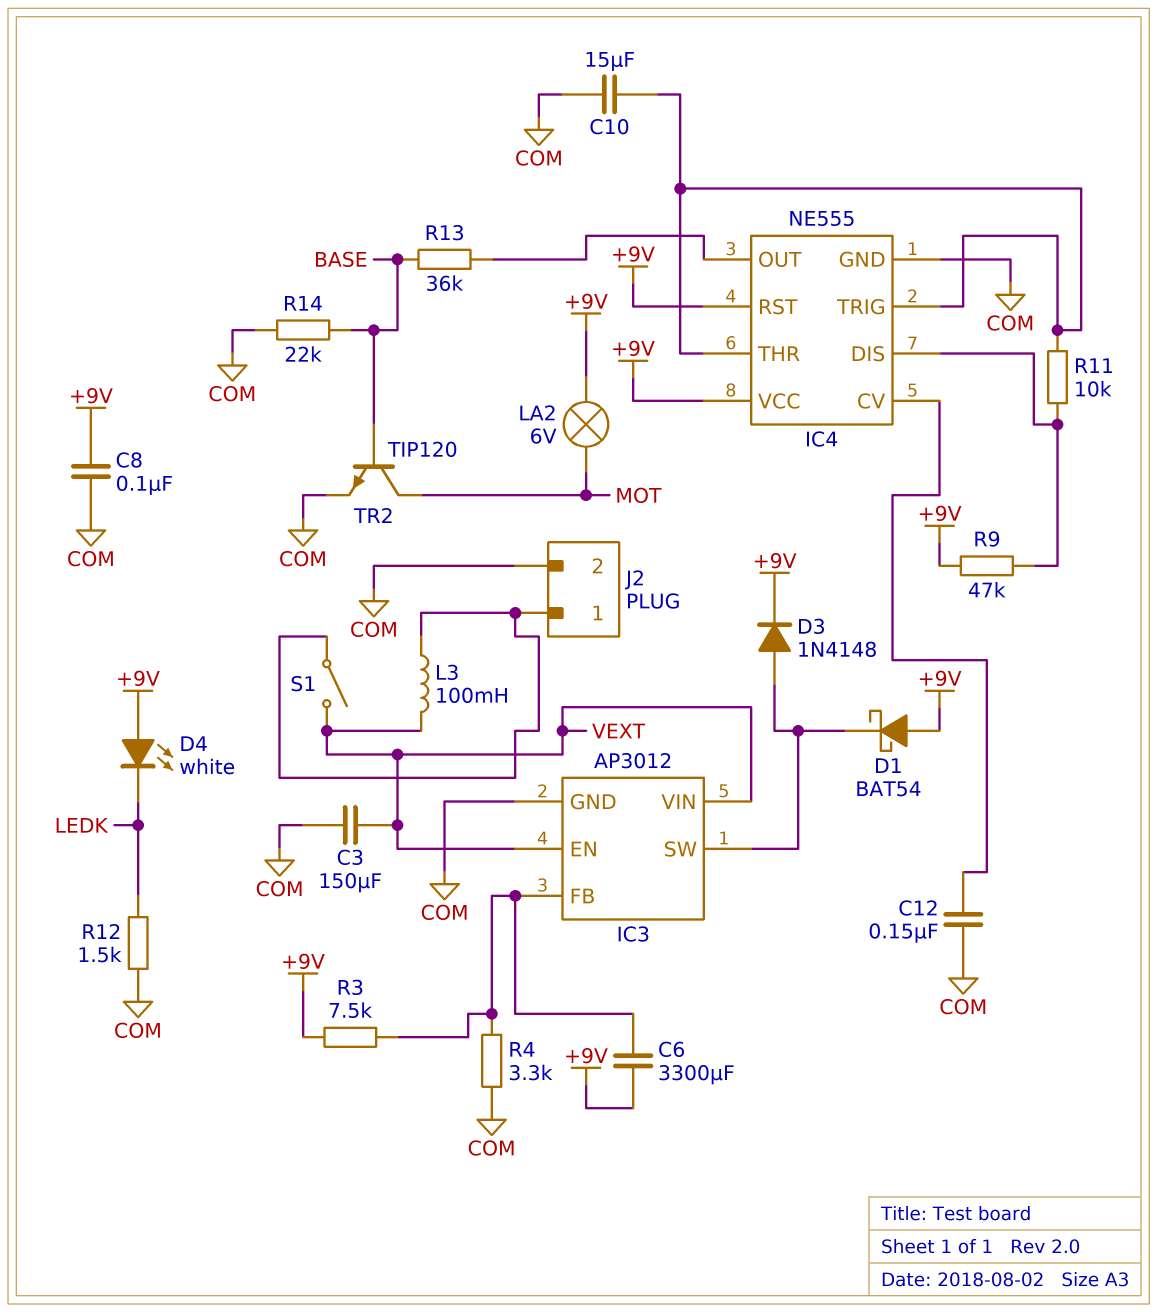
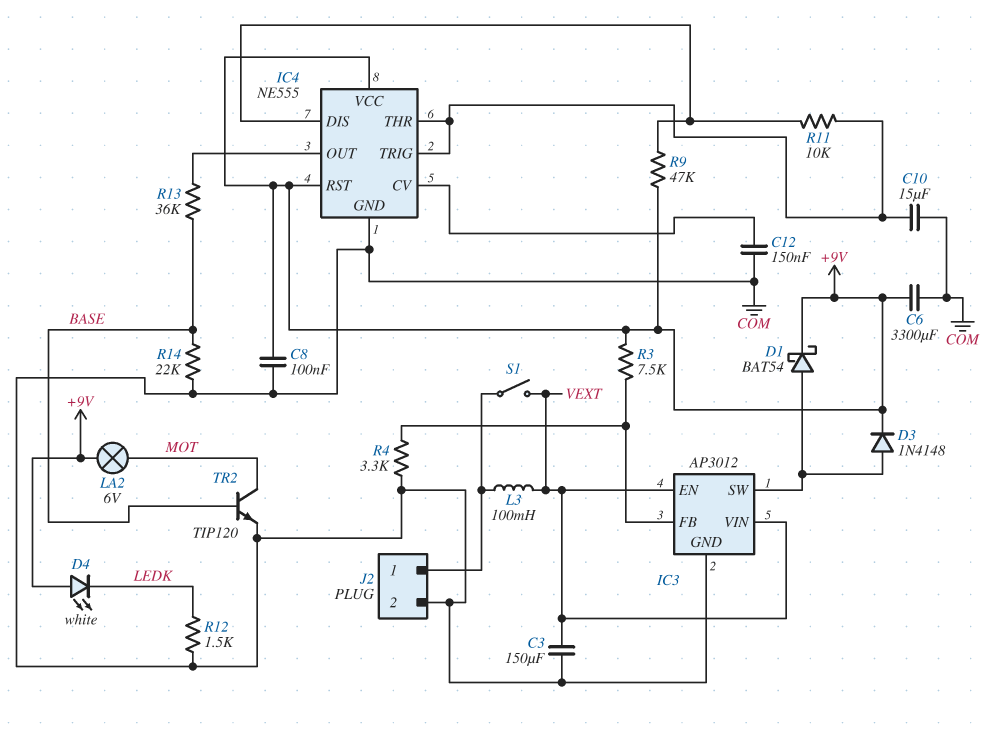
C6: 3300uF (+9V, IC3/FB) -> 3300uF (+9V, COM)
D1: schottky BAT54 (A +9V, K IC3/SW) -> schottky BAT54 (A IC3/SW, K +9V)

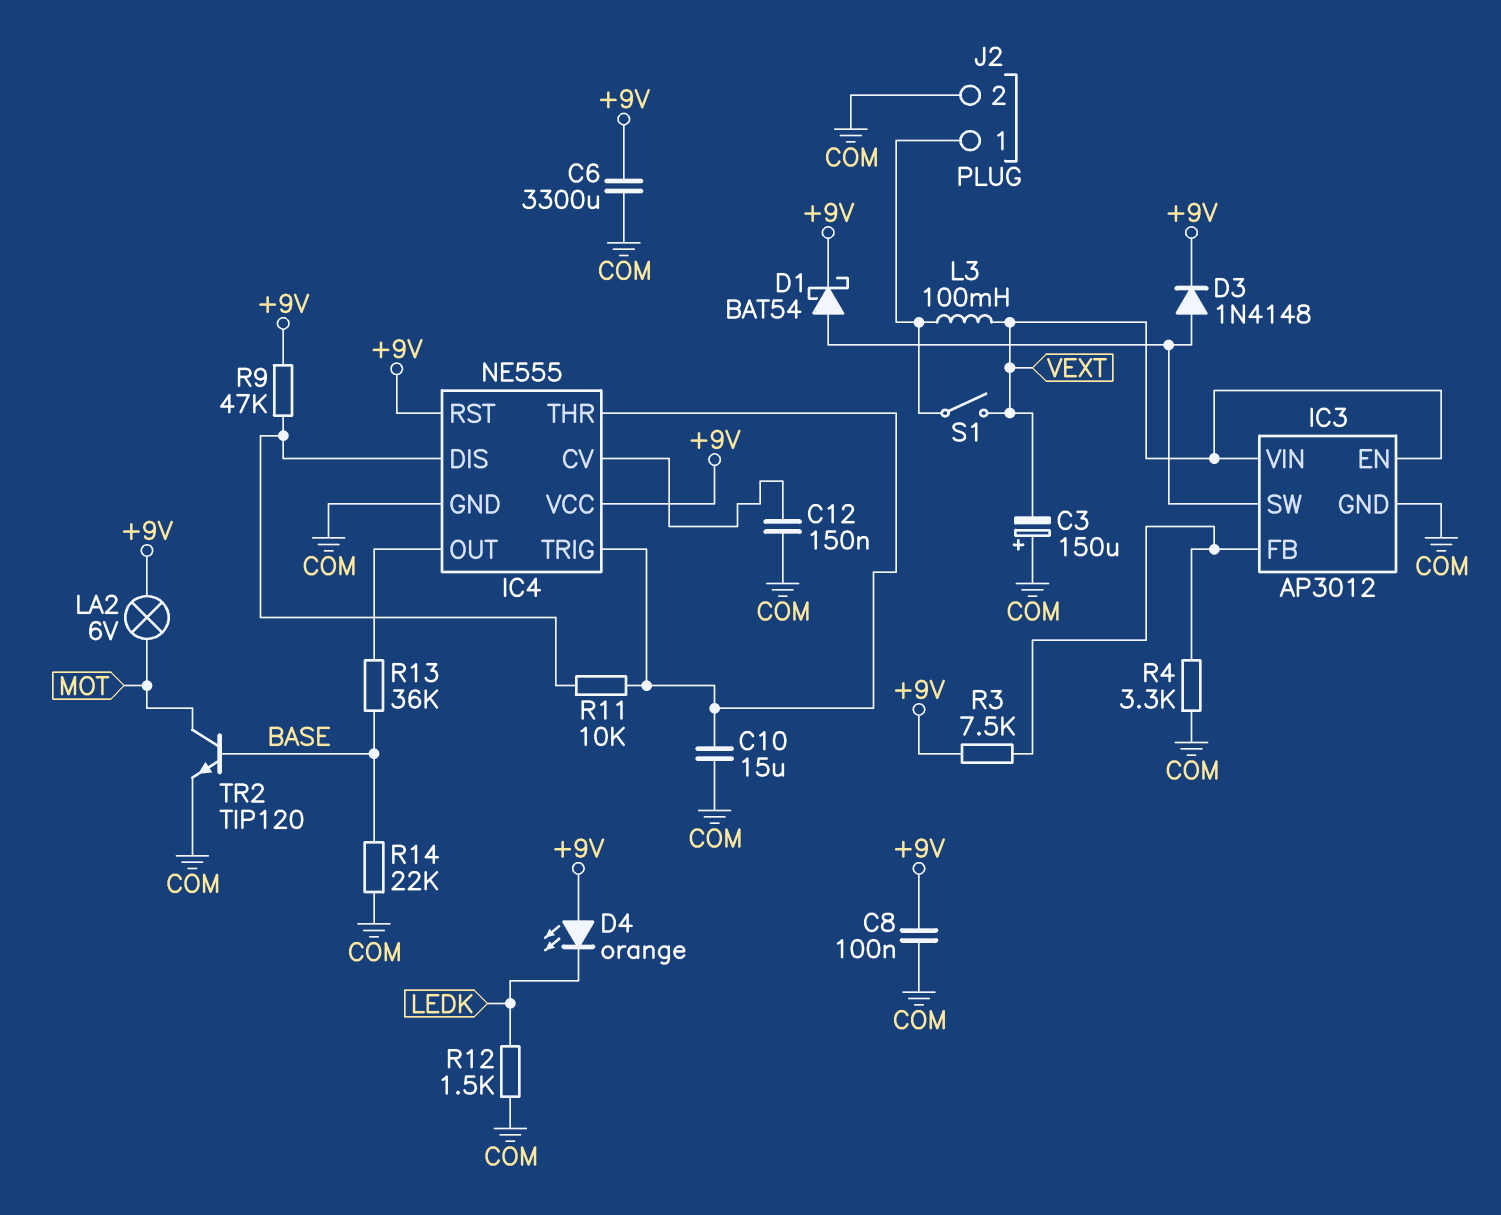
C3: 150uF (COM, VEXT) -> 150uF (plus COM, minus VEXT)
D4: LED white (A +9V, K LEDK) -> LED orange (A +9V, K LEDK)

